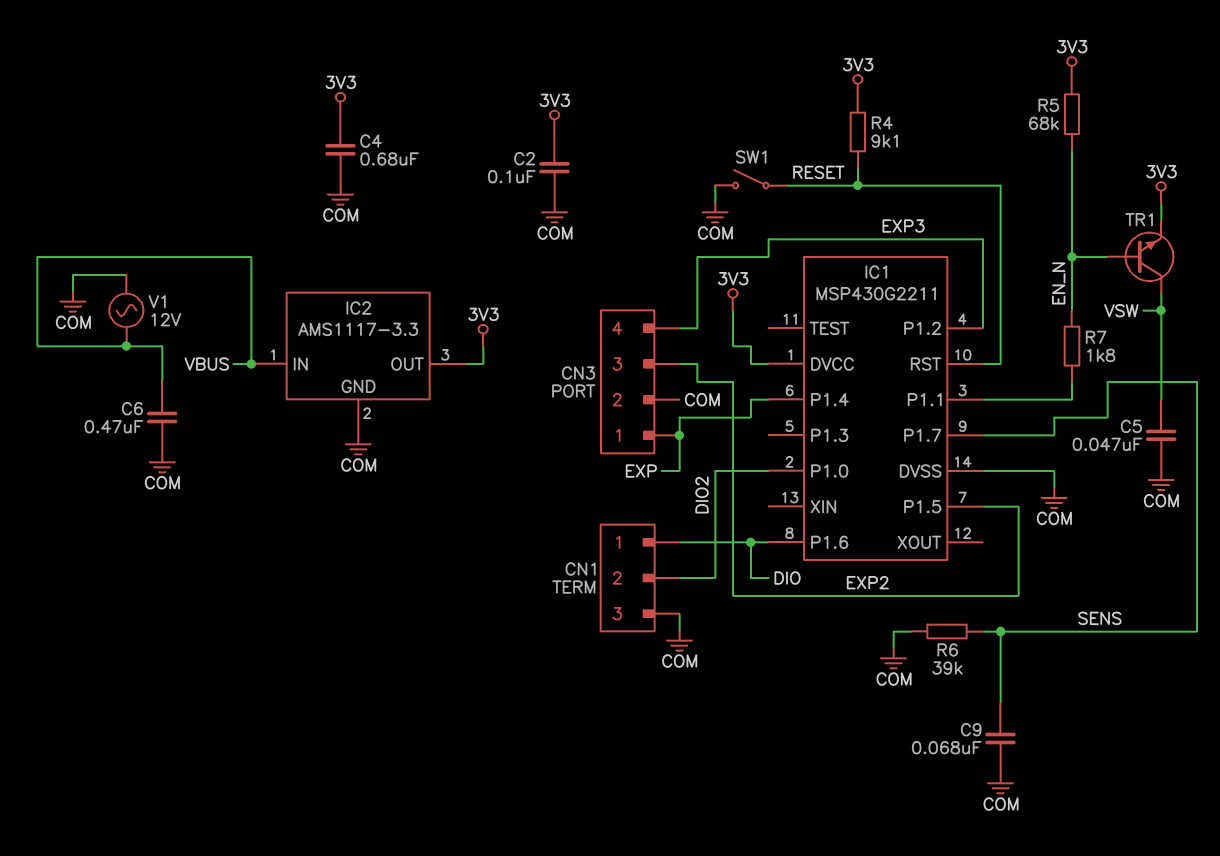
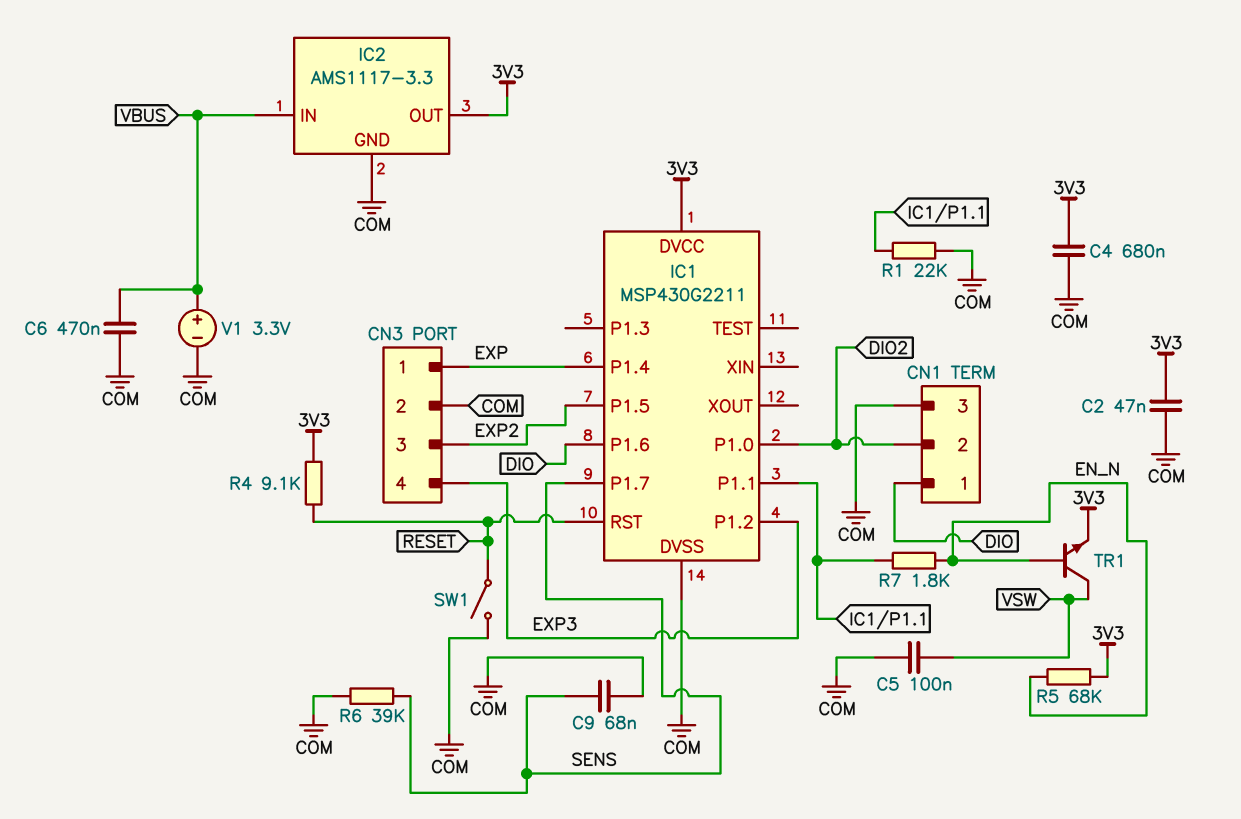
C2: 100nF (3V3, COM) -> 47nF (3V3, COM)
C5: 47nF (COM, VSW) -> 100nF (COM, VSW)
R1: none -> 22k (COM, IC1/P1.1)
V1: AC 12V (COM, VBUS) -> 3.3V (plus VBUS, minus COM)

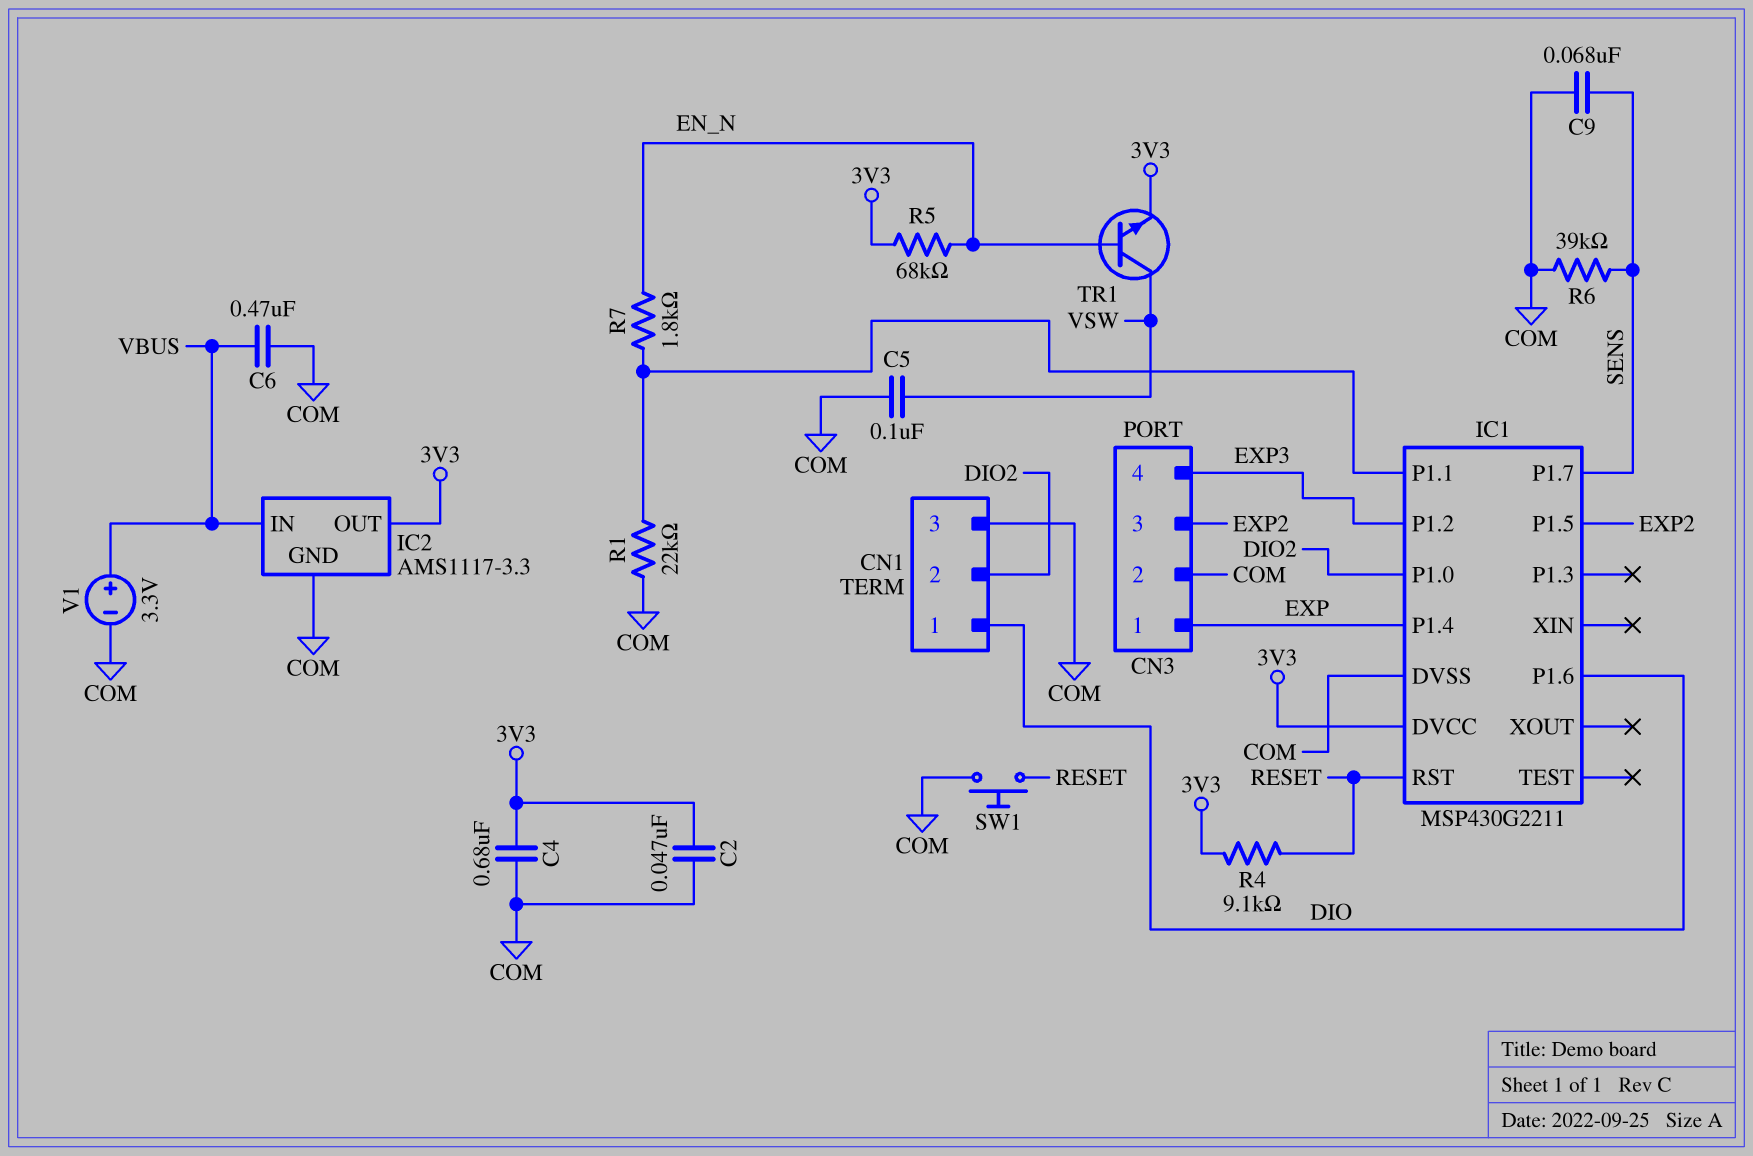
SW1: switch (COM, RESET) -> button (COM, RESET)

